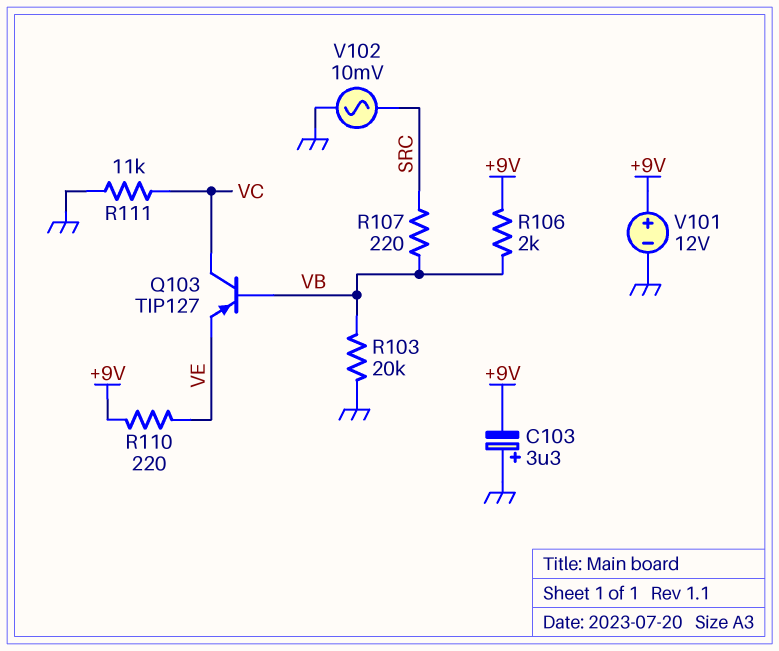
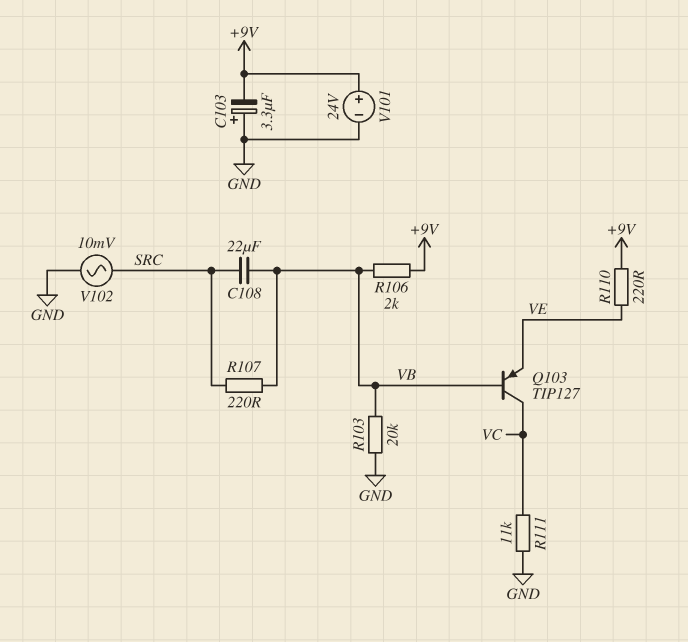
C108: none -> 22uF (SRC, VB)
V101: 12V (plus +9V, minus GND) -> 24V (plus +9V, minus GND)

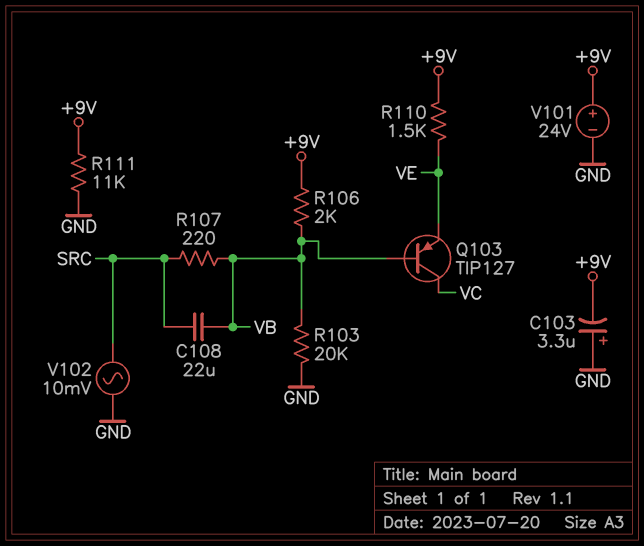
R110: 220 (+9V, VE) -> 1.5k (+9V, VE)
R111: 11k (GND, VC) -> 11k (+9V, GND)

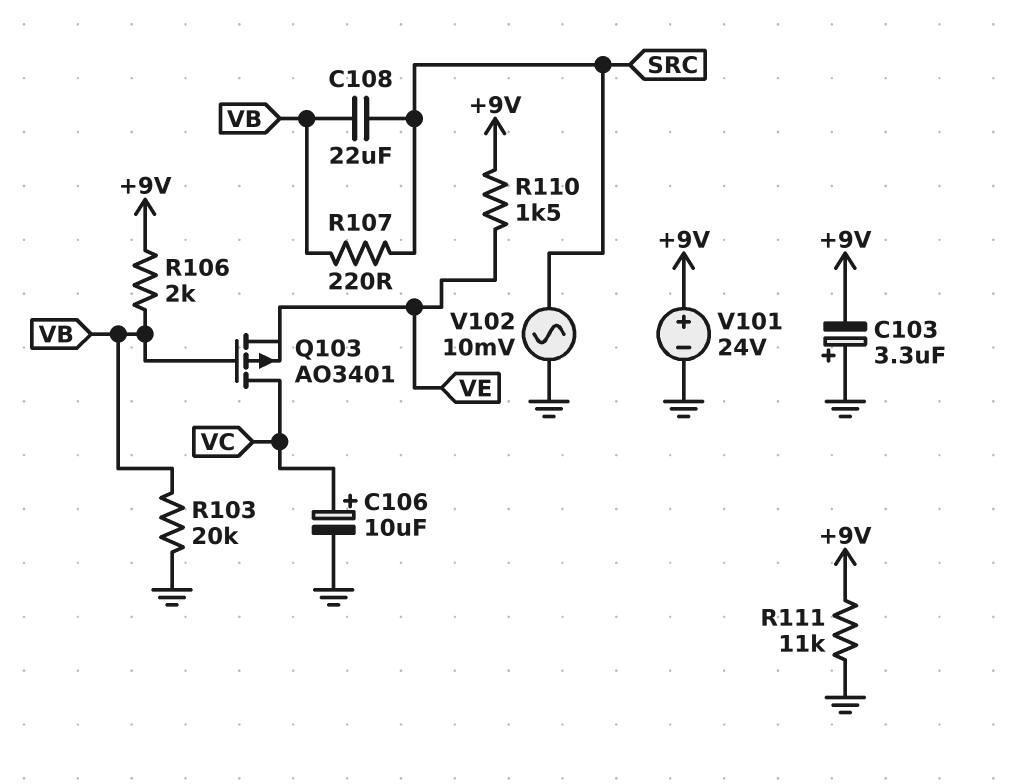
C106: none -> 10uF (plus VC, minus GND)
Q103: PNP TIP127 (B VB, C VC, E VE) -> PMOS AO3401 (G VB, D VC, S VE)

